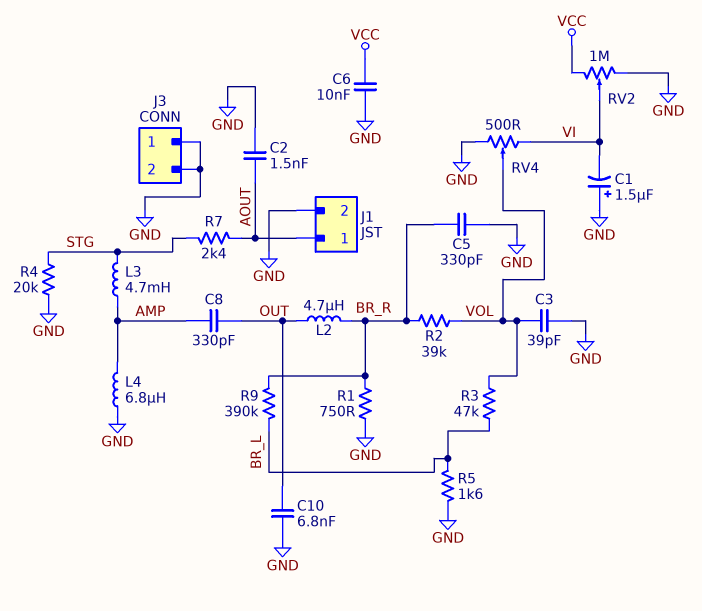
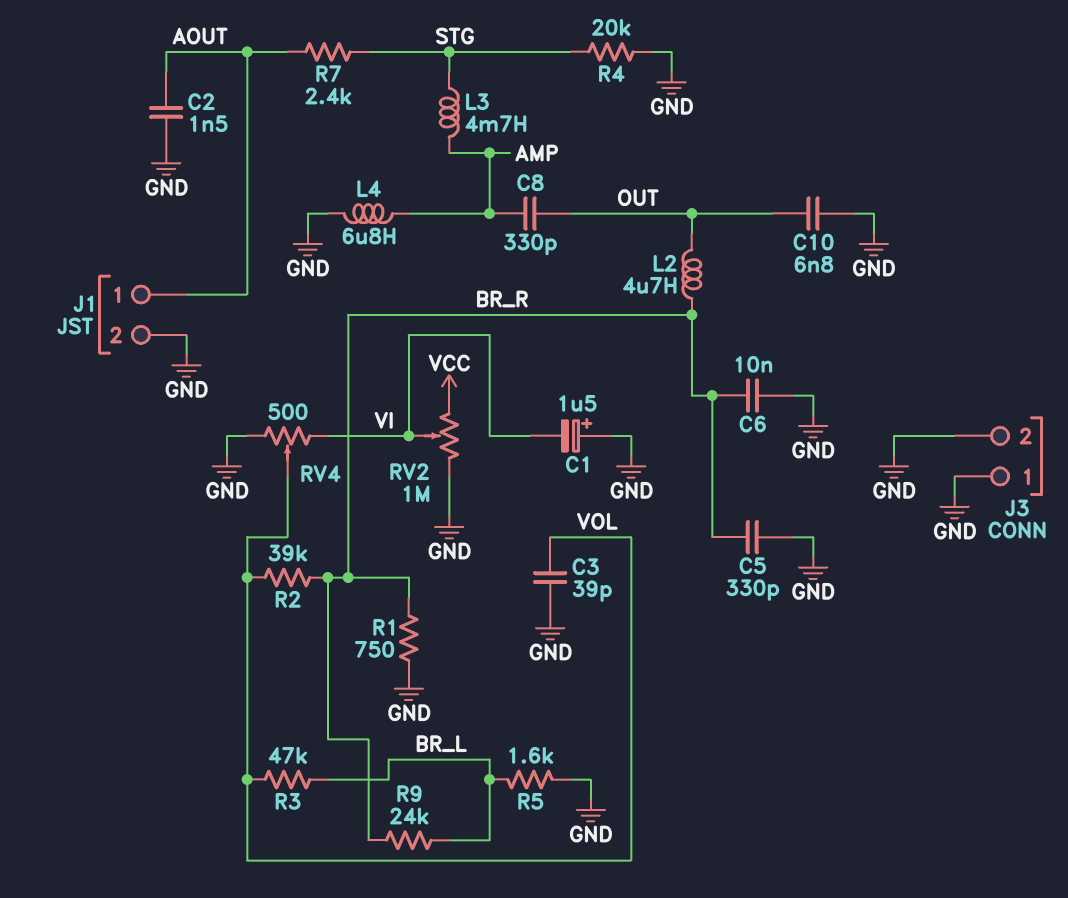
C6: 10nF (GND, VCC) -> 10nF (BR_R, GND)
R9: 390k (BR_L, BR_R) -> 24k (BR_L, BR_R)

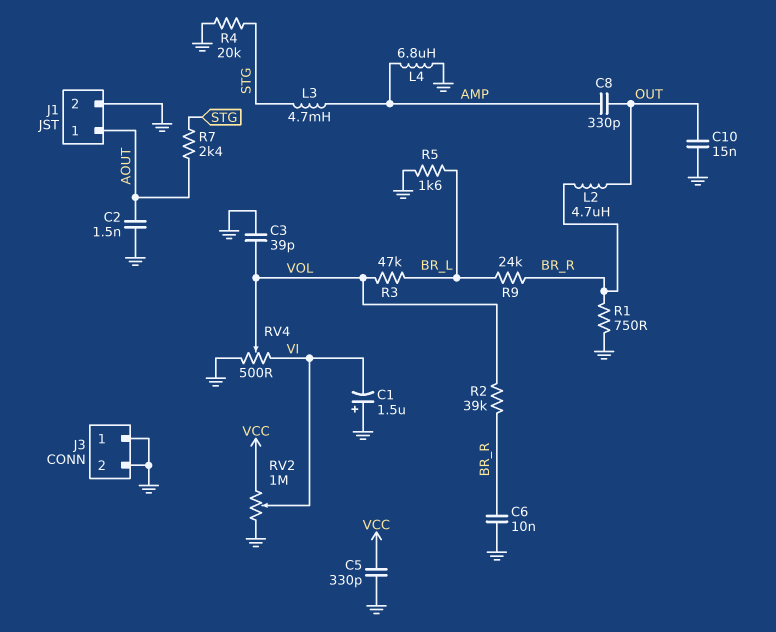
C5: 330pF (BR_R, GND) -> 330pF (GND, VCC)
C10: 6.8nF (GND, OUT) -> 15nF (GND, OUT)

